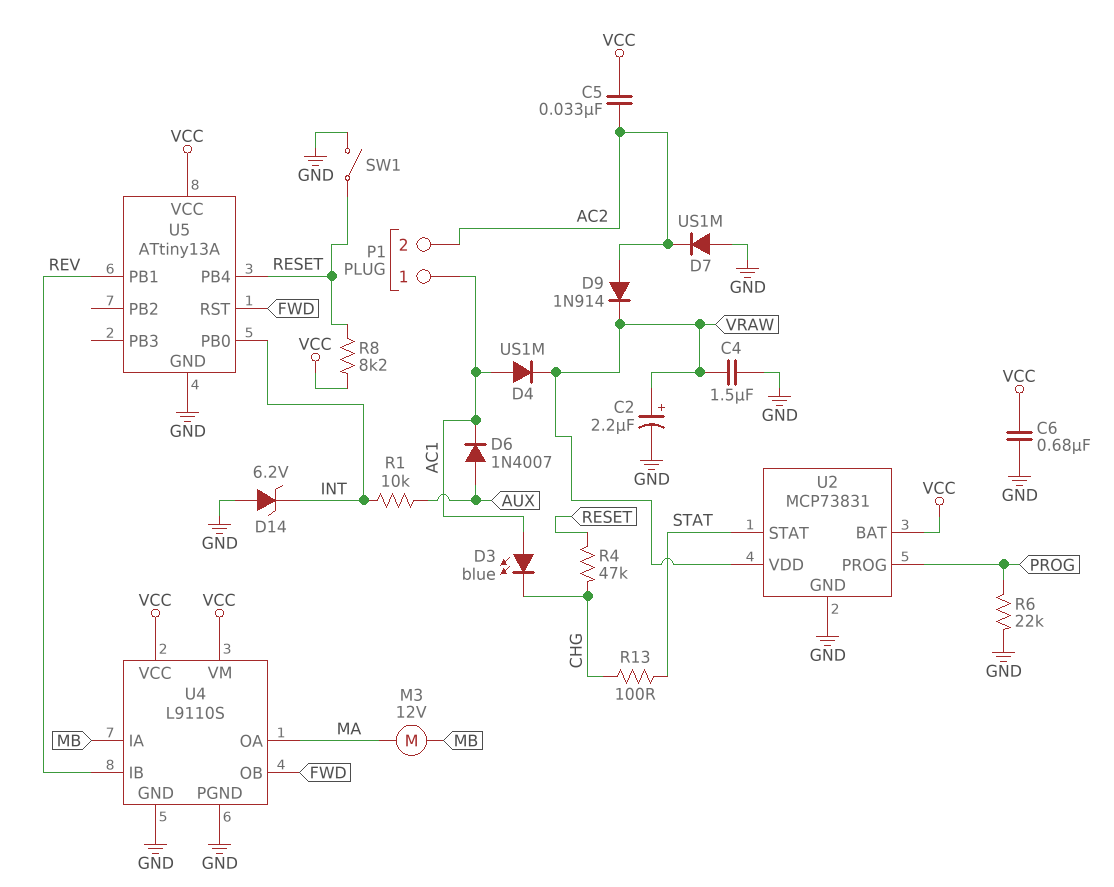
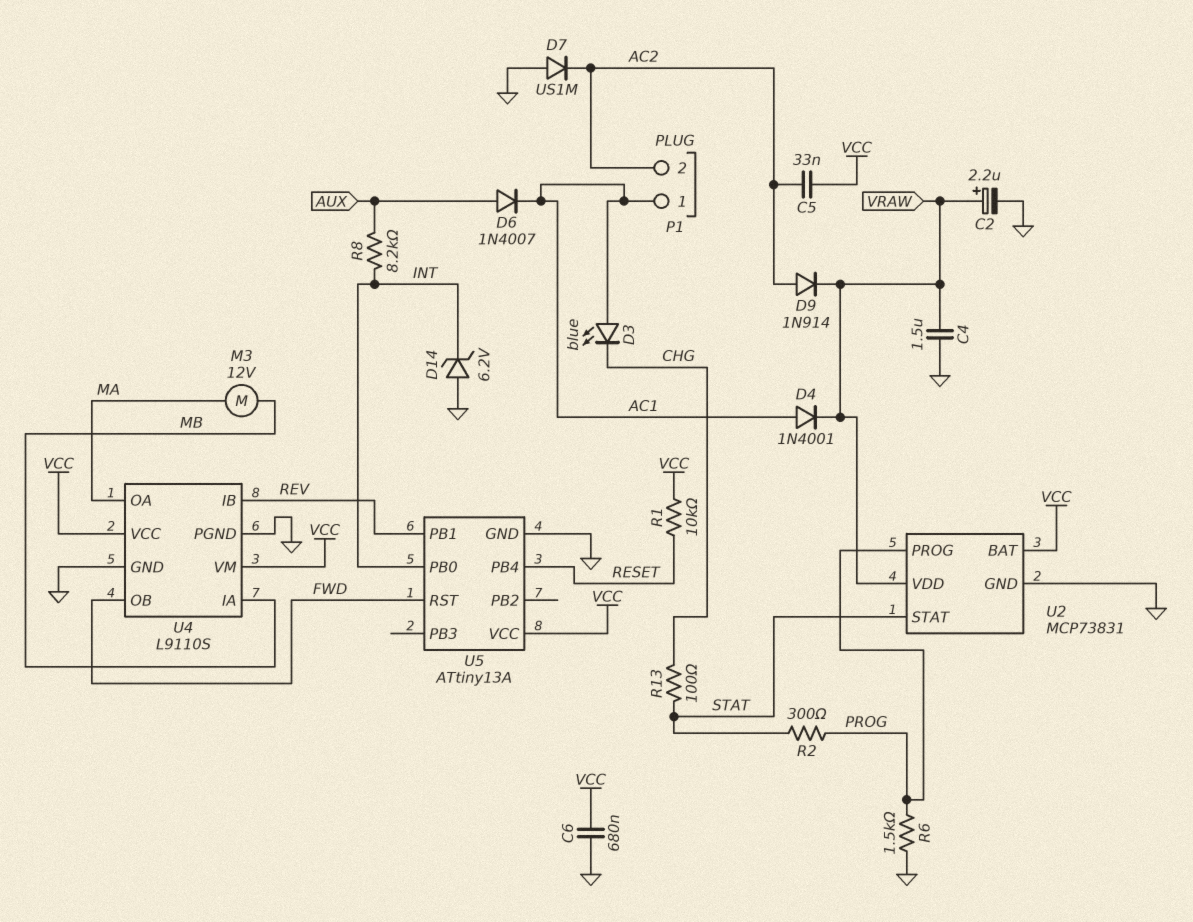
D4: diode US1M (A AC1, K VRAW) -> diode 1N4001 (A AC1, K VRAW)
R1: 10k (AUX, INT) -> 10k (RESET, VCC)
R2: none -> 300 (PROG, STAT)
R4: 47k (CHG, RESET) -> none
R6: 22k (GND, PROG) -> 1.5k (GND, PROG)
R8: 8.2k (RESET, VCC) -> 8.2k (AUX, INT)
SW1: switch (GND, RESET) -> none

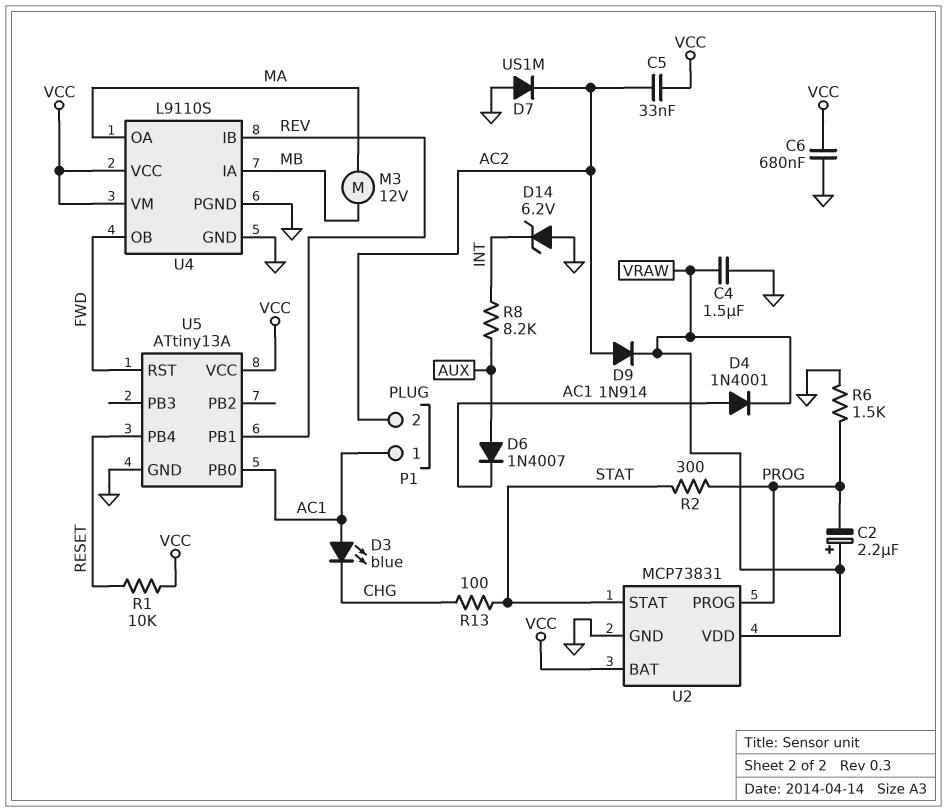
C2: 2.2uF (plus VRAW, minus GND) -> 2.2uF (plus VRAW, minus PROG)
U5 pin PB0: INT -> AC1

